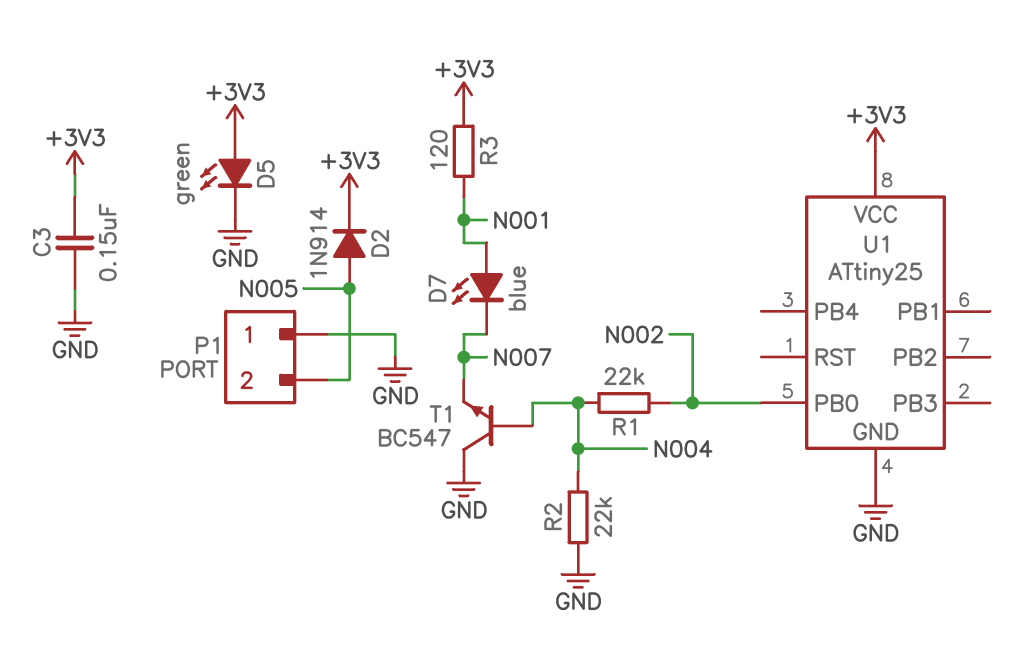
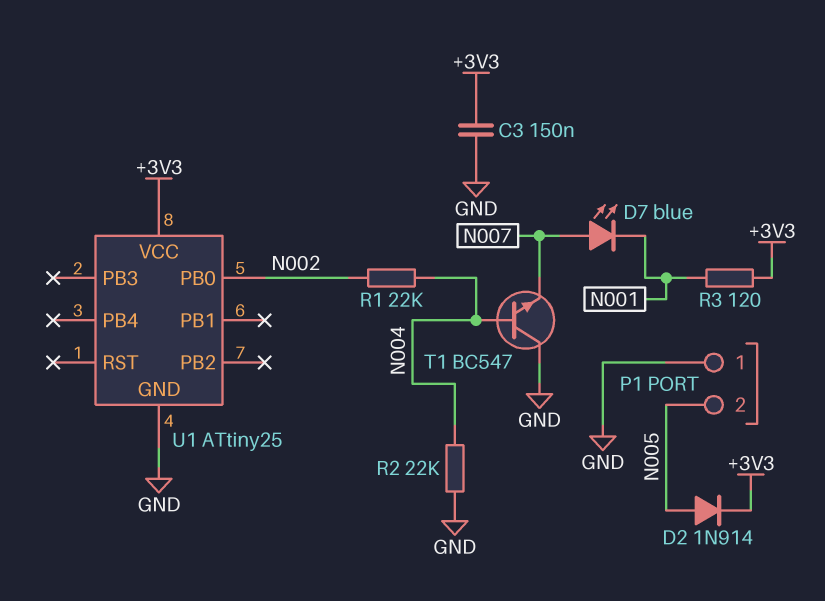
D5: LED green (A +3V3, K GND) -> none
D7: LED blue (A N001, K N007) -> LED blue (A N007, K N001)

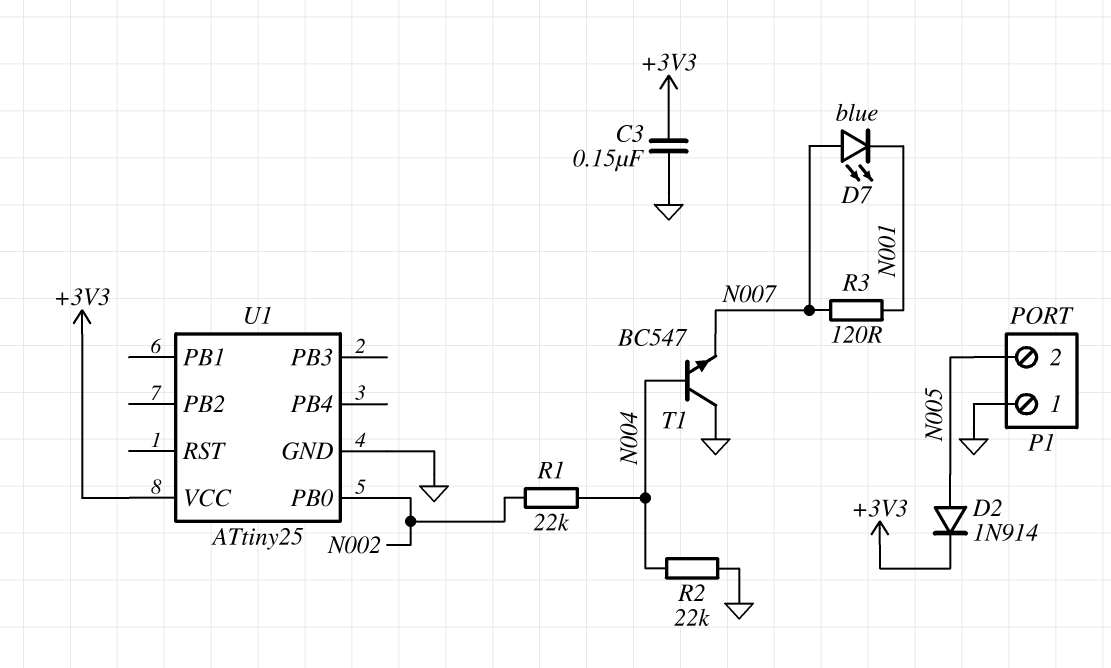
R3: 120 (+3V3, N001) -> 120 (N001, N007)

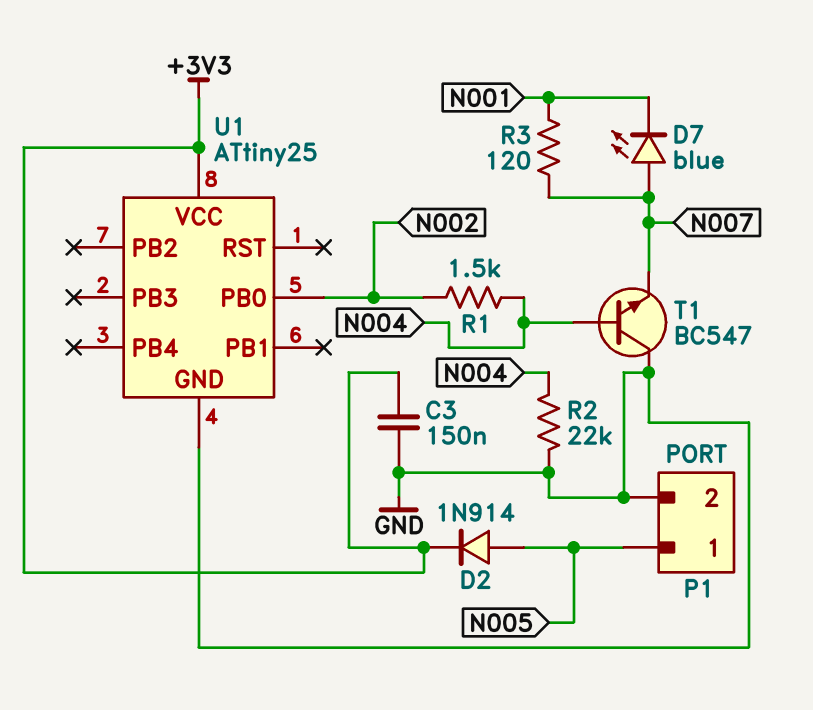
P1 pin 1: GND -> N005
P1 pin 2: N005 -> GND
R1: 22k (N002, N004) -> 1.5k (N002, N004)

